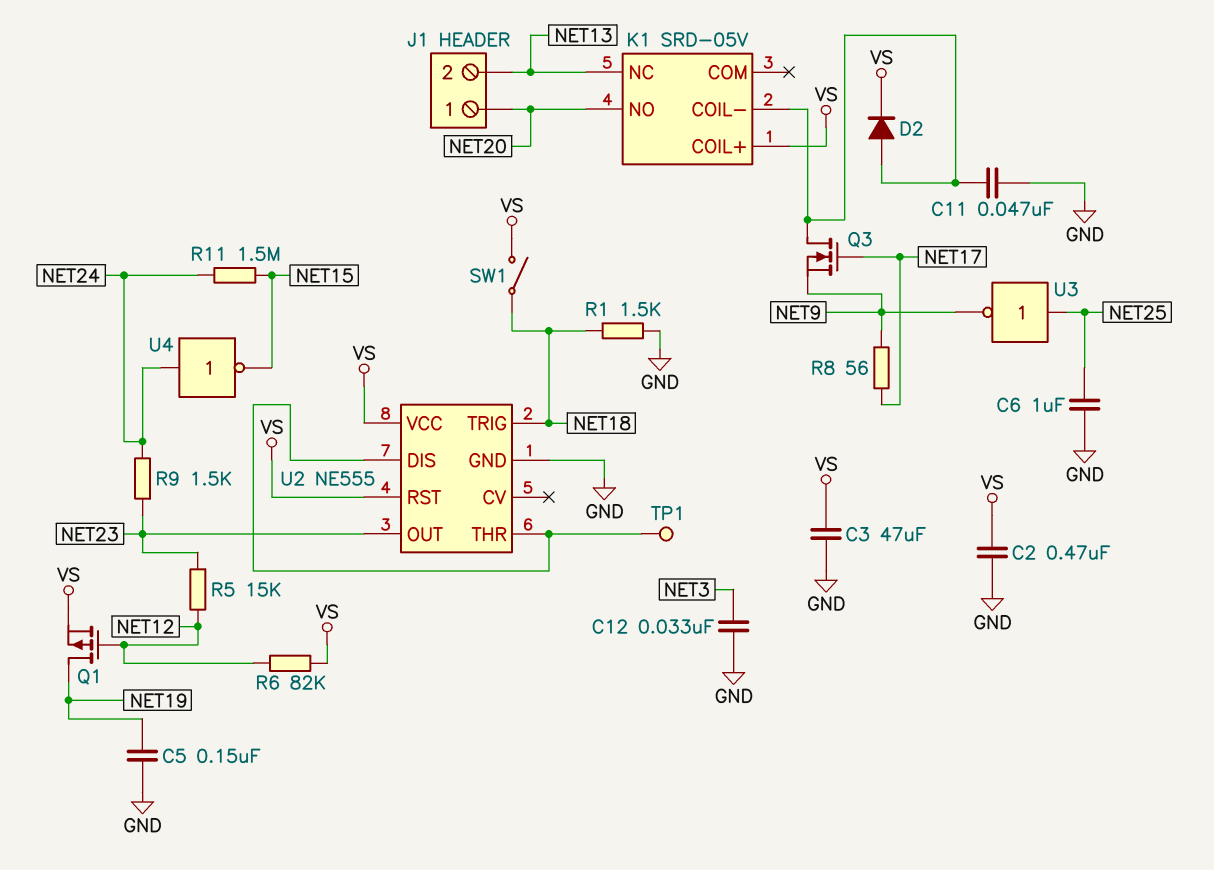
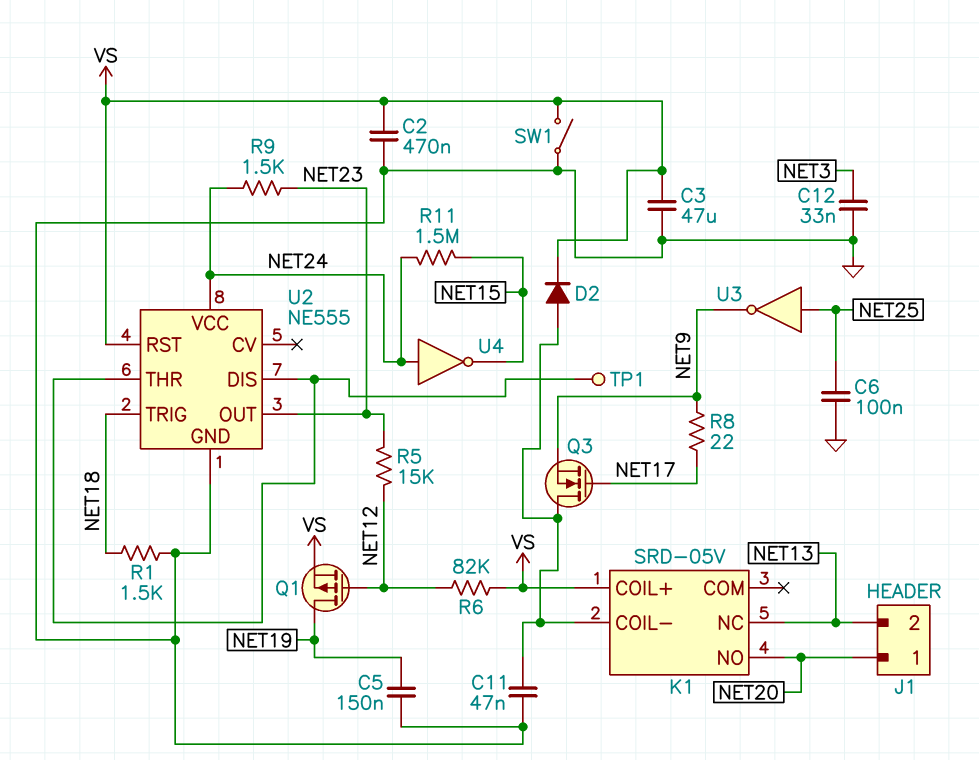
C6: 1uF (GND, NET25) -> 100nF (GND, NET25)
R8: 56 (NET9, NET17) -> 22 (NET9, NET17)
SW1: switch (NET18, VS) -> switch (GND, VS)
U2 pin VCC: VS -> NET24

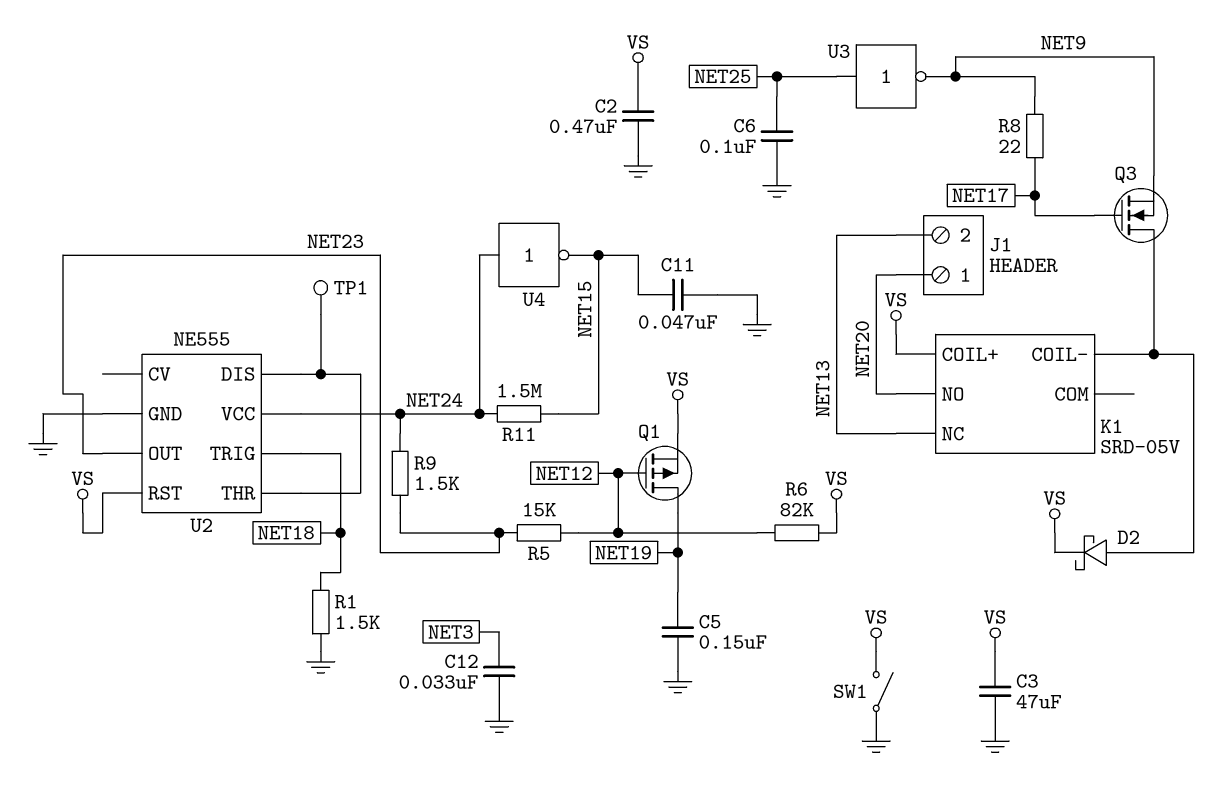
C11: 47nF (GND, K1/COIL-) -> 47nF (GND, NET15)
D2: diode (A K1/COIL-, K VS) -> schottky (A K1/COIL-, K VS)

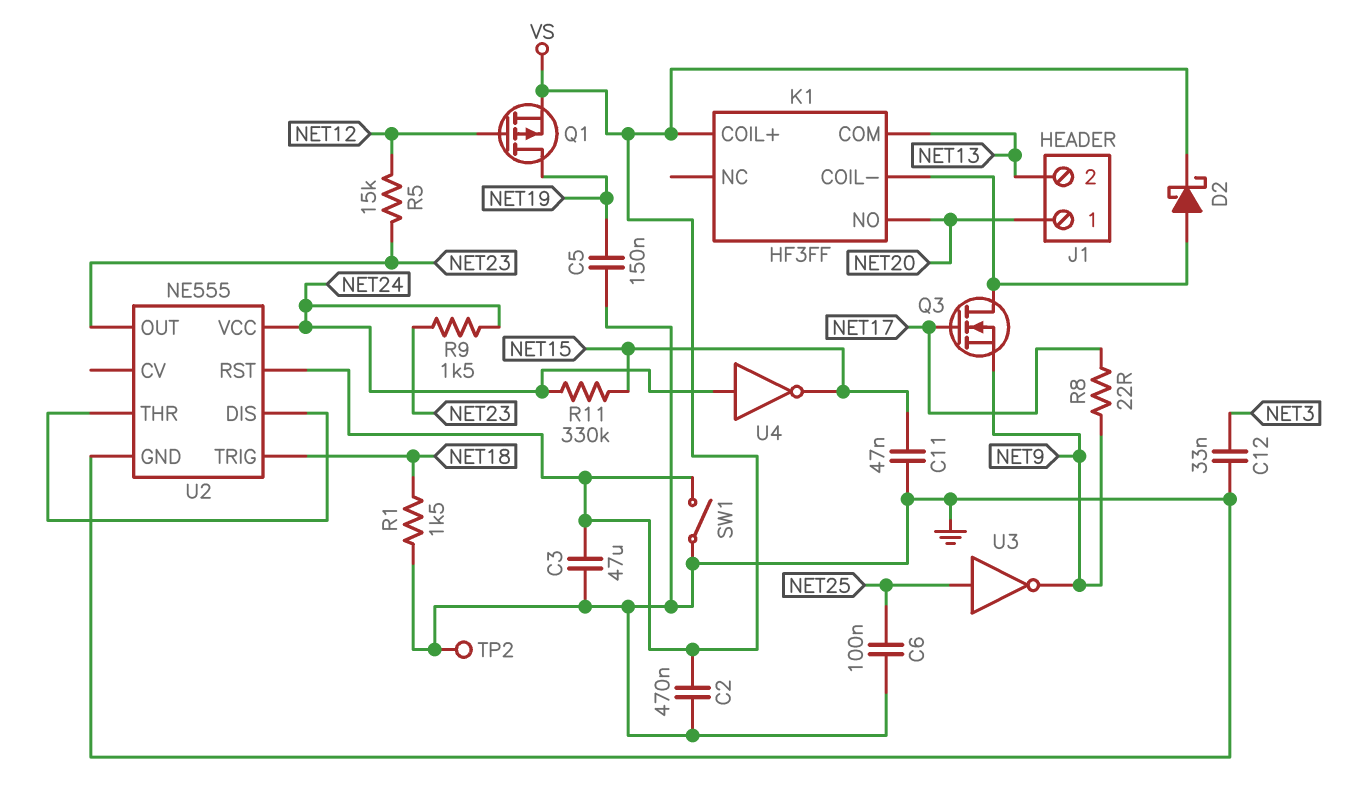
K1: SRD-05V -> HF3FF
K1 pin COM: none -> NET13
K1 pin NC: NET13 -> none
R6: 82k (NET12, VS) -> none
R11: 1.5M (NET15, NET24) -> 330k (NET15, NET24)
TP1: test point (U2/DIS) -> none
TP2: none -> test point (GND)

